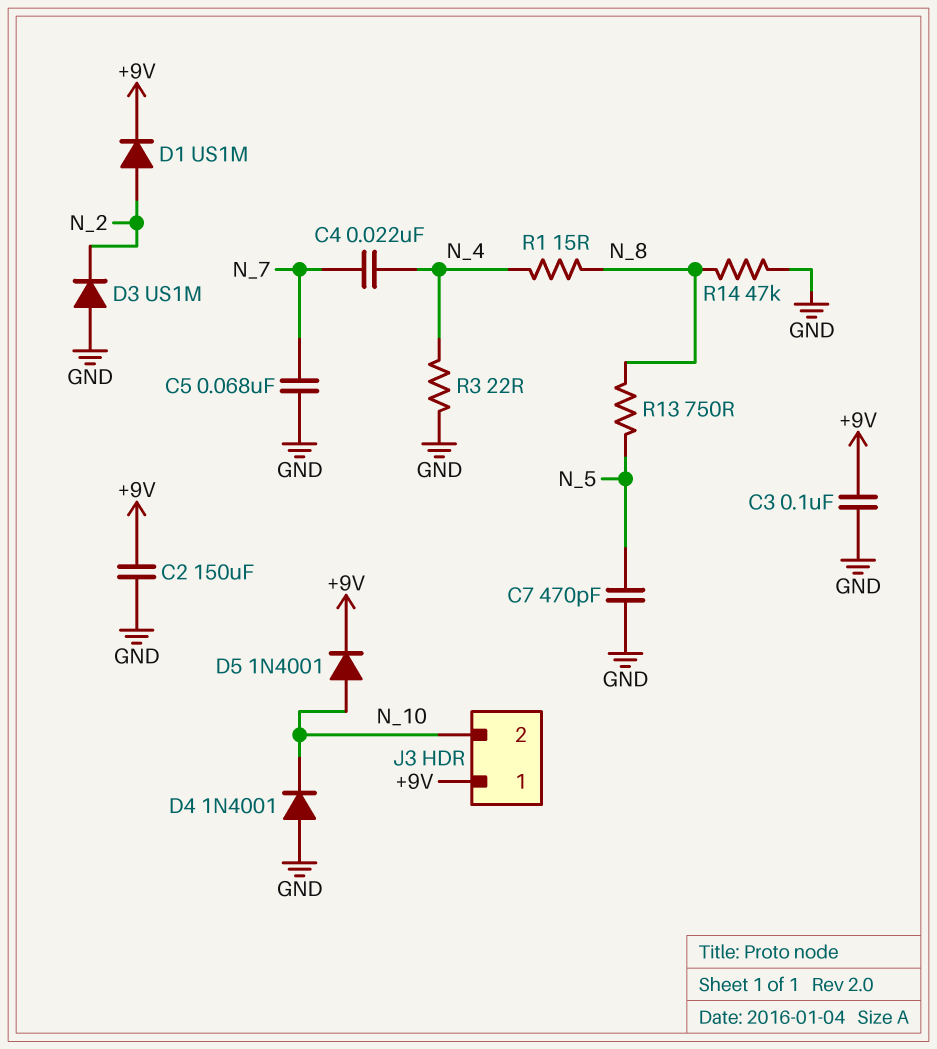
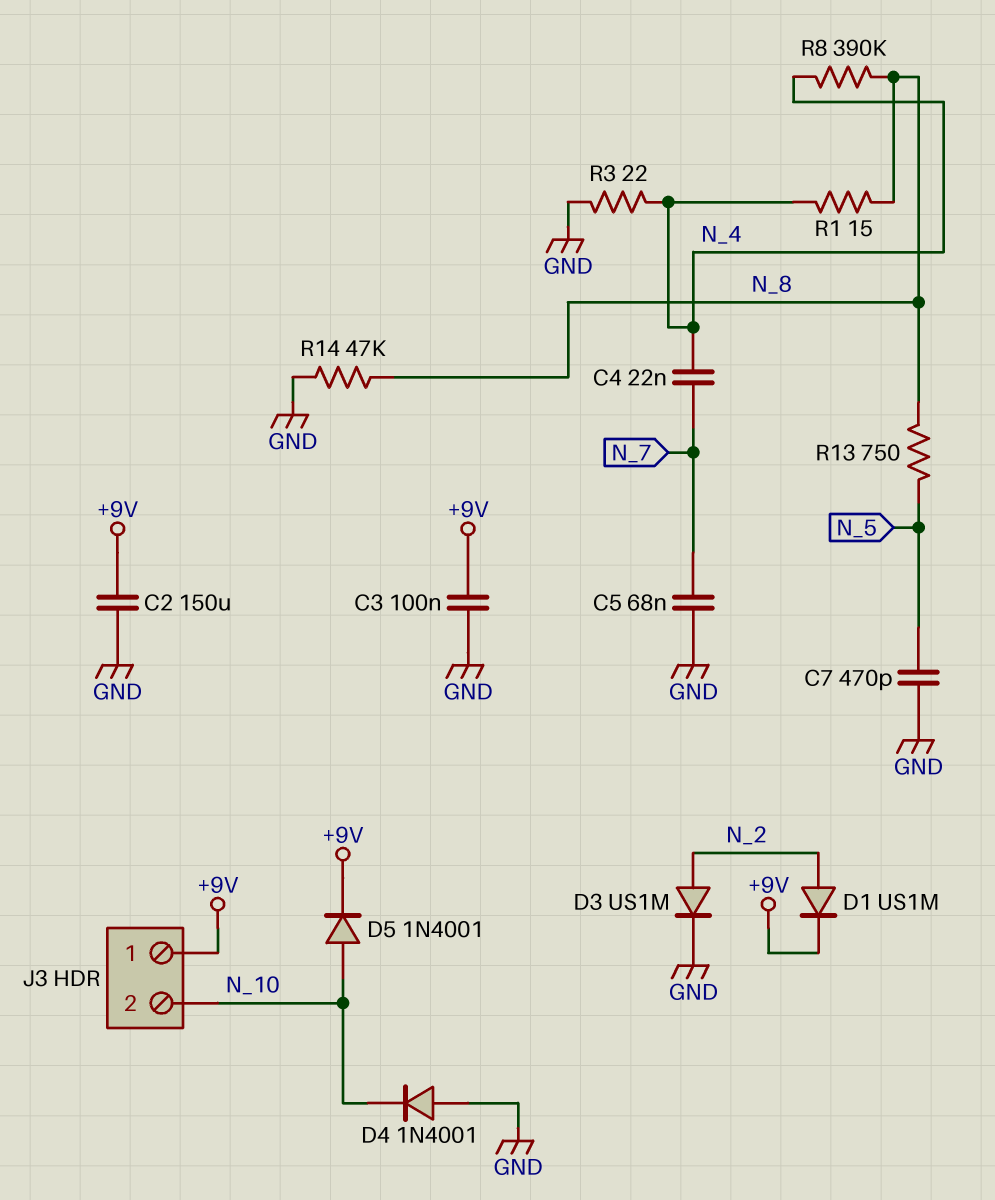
D3: diode US1M (A GND, K N_2) -> diode US1M (A N_2, K GND)
R8: none -> 390k (N_4, N_8)

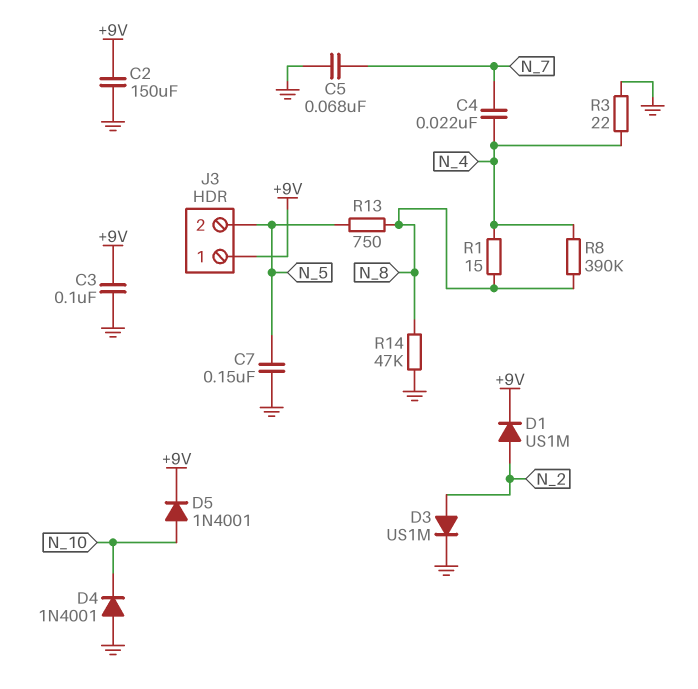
C7: 470pF (GND, N_5) -> 150nF (GND, N_5)
J3 pin 2: N_10 -> N_5

